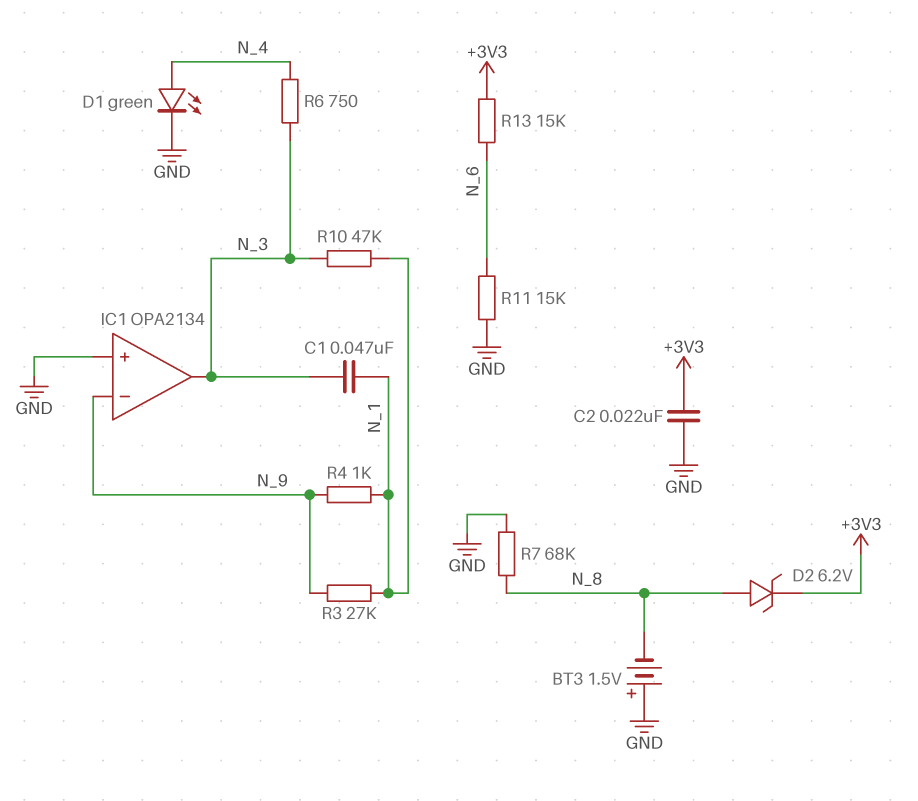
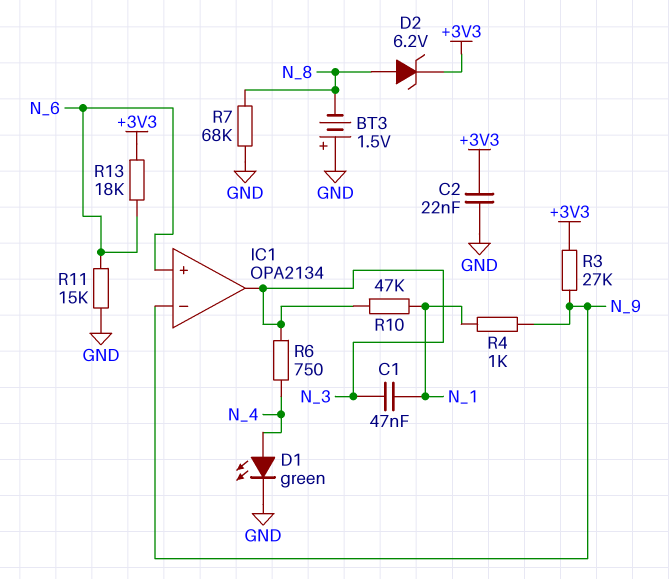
IC1 pin in+: GND -> N_6
R3: 27k (N_1, N_9) -> 27k (+3V3, N_9)
R13: 15k (+3V3, N_6) -> 18k (+3V3, N_6)

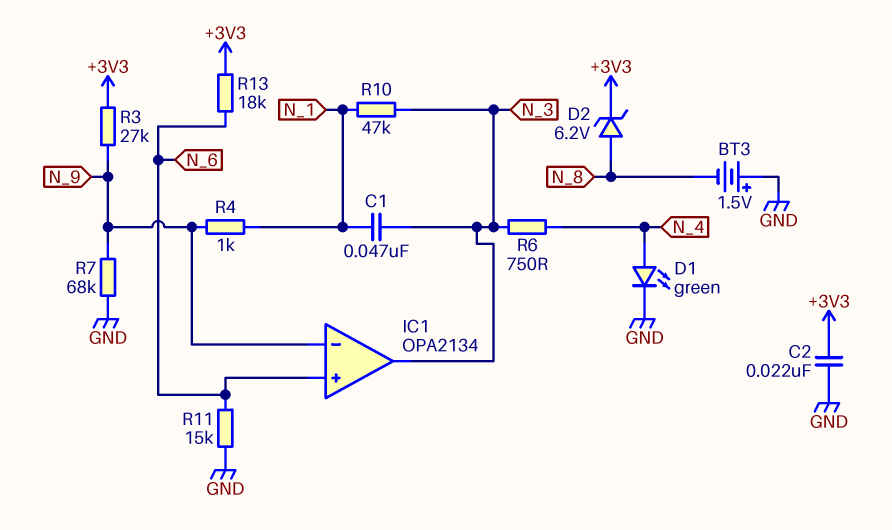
R7: 68k (GND, N_8) -> 68k (GND, N_9)

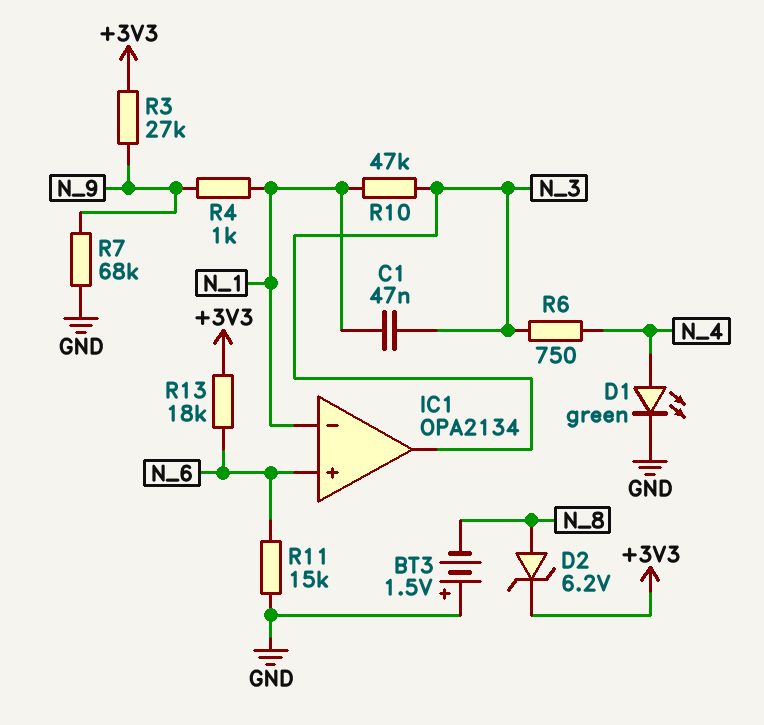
C2: 22nF (+3V3, GND) -> none
IC1 pin in-: N_9 -> N_1

